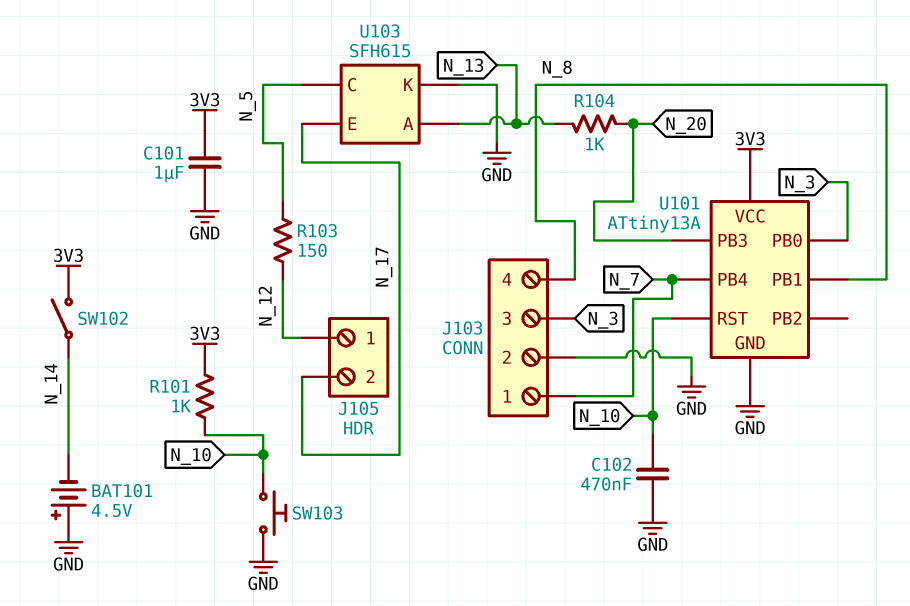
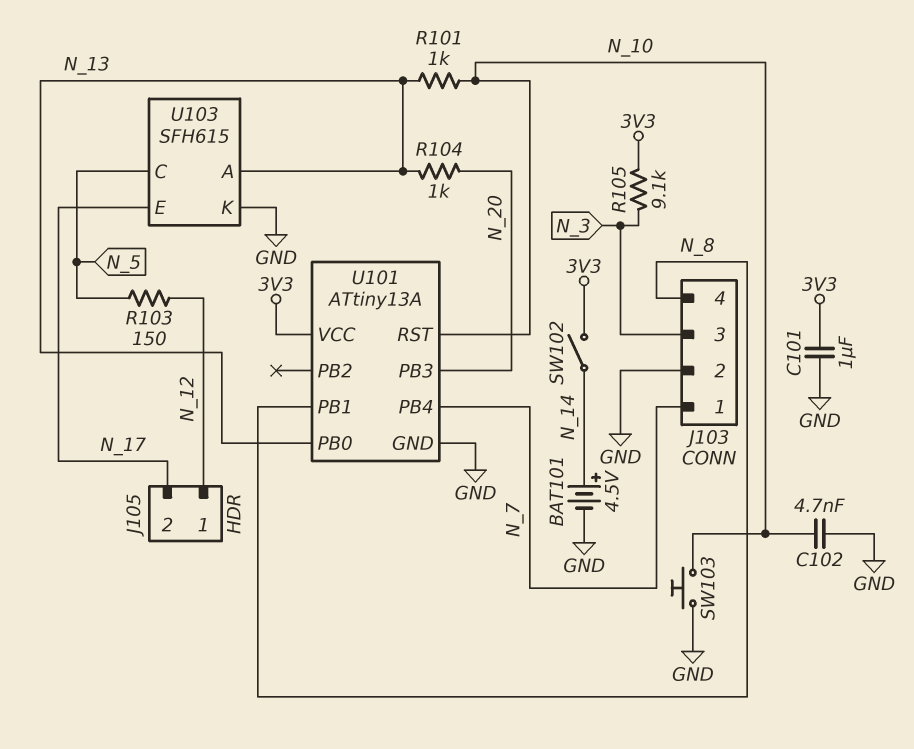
BAT101: 4.5V (plus GND, minus N_14) -> 4.5V (plus N_14, minus GND)
C102: 470nF (GND, N_10) -> 4.7nF (GND, N_10)
R101: 1k (3V3, N_10) -> 1k (N_10, N_13)
R105: none -> 9.1k (3V3, N_3)
U101 pin PB0: N_3 -> N_13

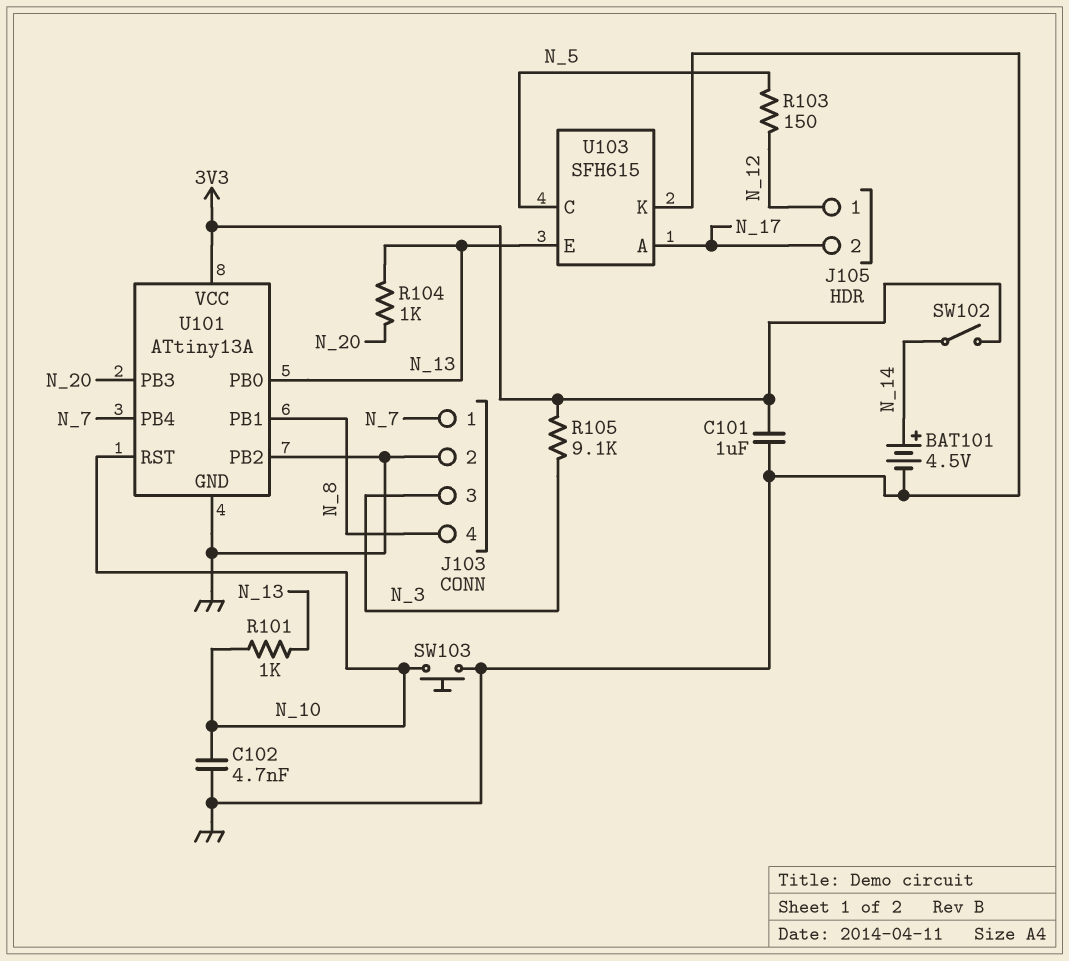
U101 pin PB2: none -> GND
U103 pin A: N_13 -> N_17
U103 pin E: N_17 -> N_13

